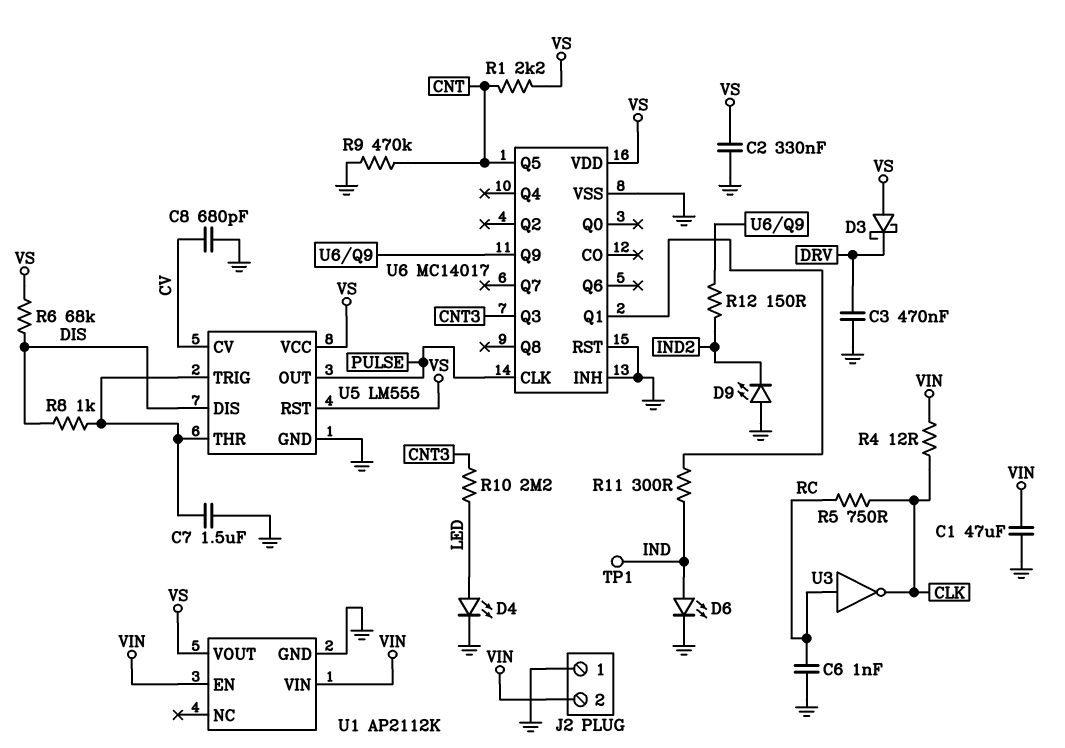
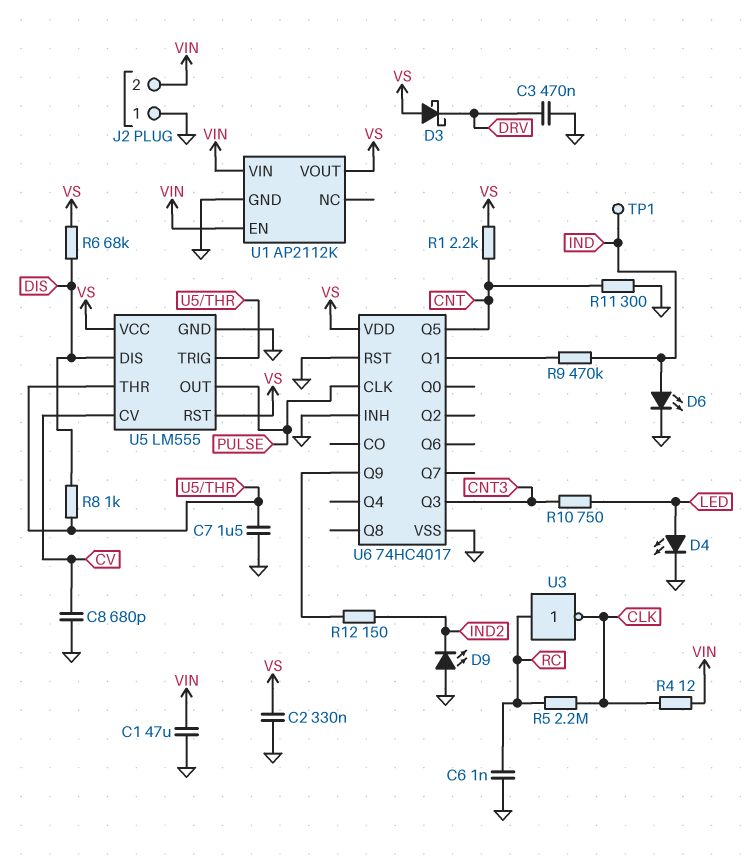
R5: 750 (CLK, RC) -> 2.2M (CLK, RC)
R9: 470k (CNT, GND) -> 470k (IND, U6/Q1)
R10: 2.2M (CNT3, LED) -> 750 (CNT3, LED)
R11: 300 (IND, U6/Q1) -> 300 (CNT, GND)
U6: MC14017 -> 74HC4017

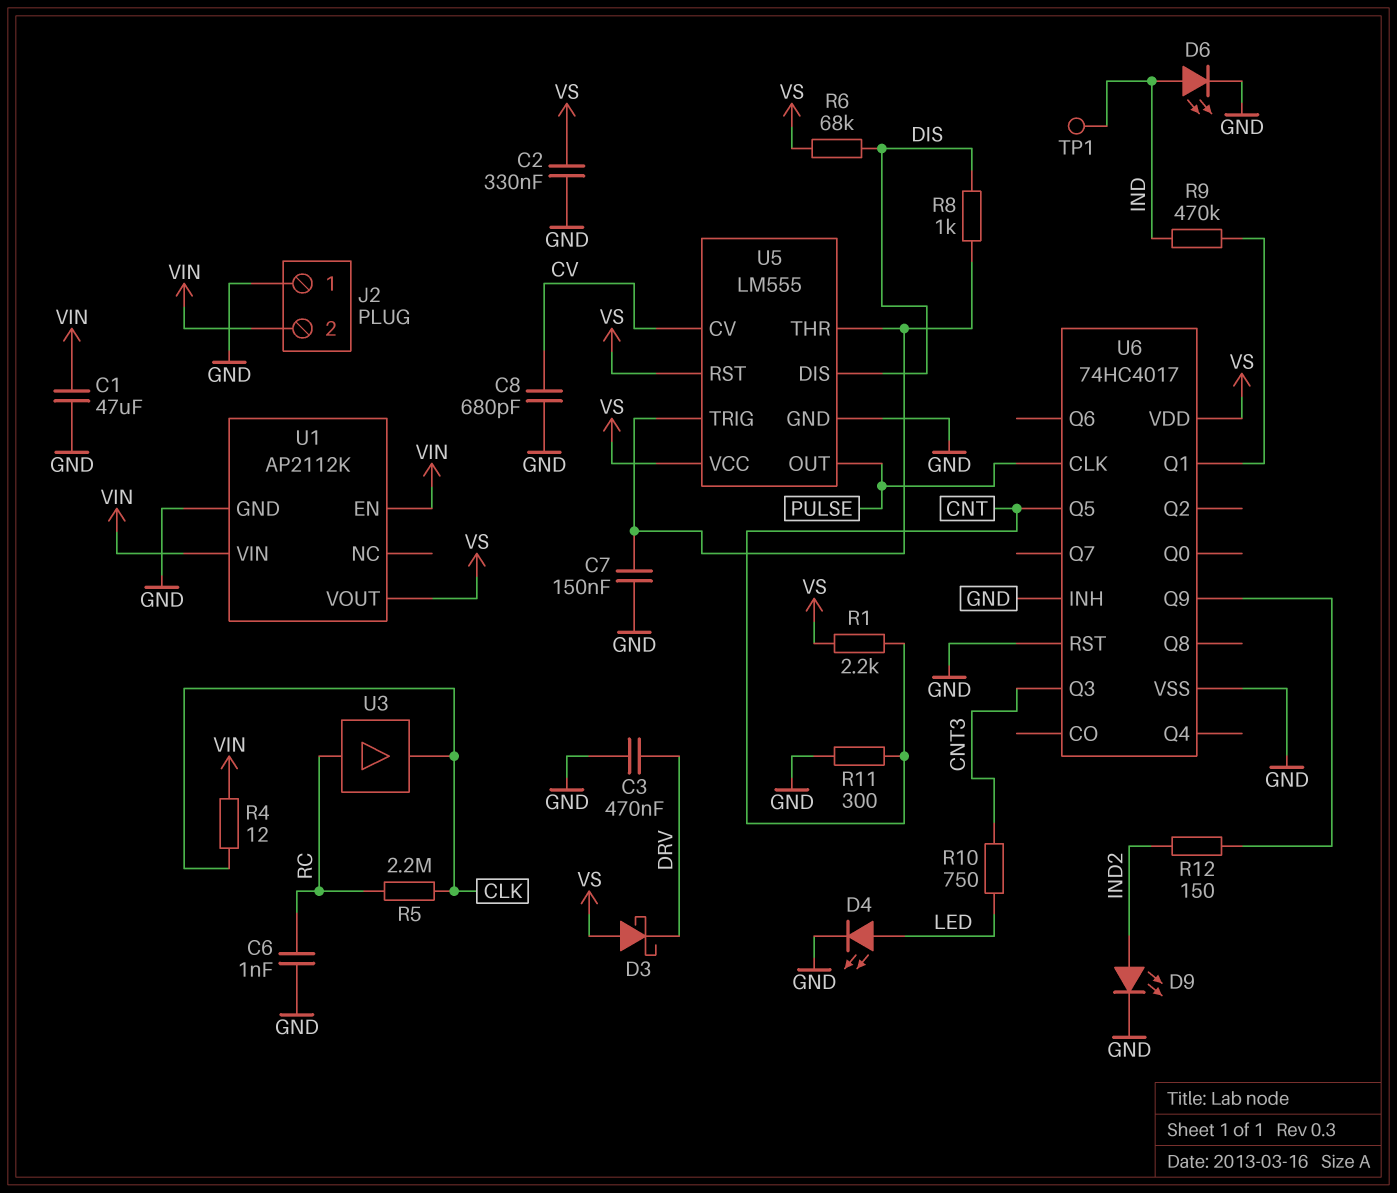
C7: 1.5uF (GND, U5/THR) -> 150nF (GND, U5/THR)
D9: LED (A GND, K IND2) -> LED (A IND2, K GND)
U3: NOT (in RC, out CLK) -> buffer (in RC, out CLK)

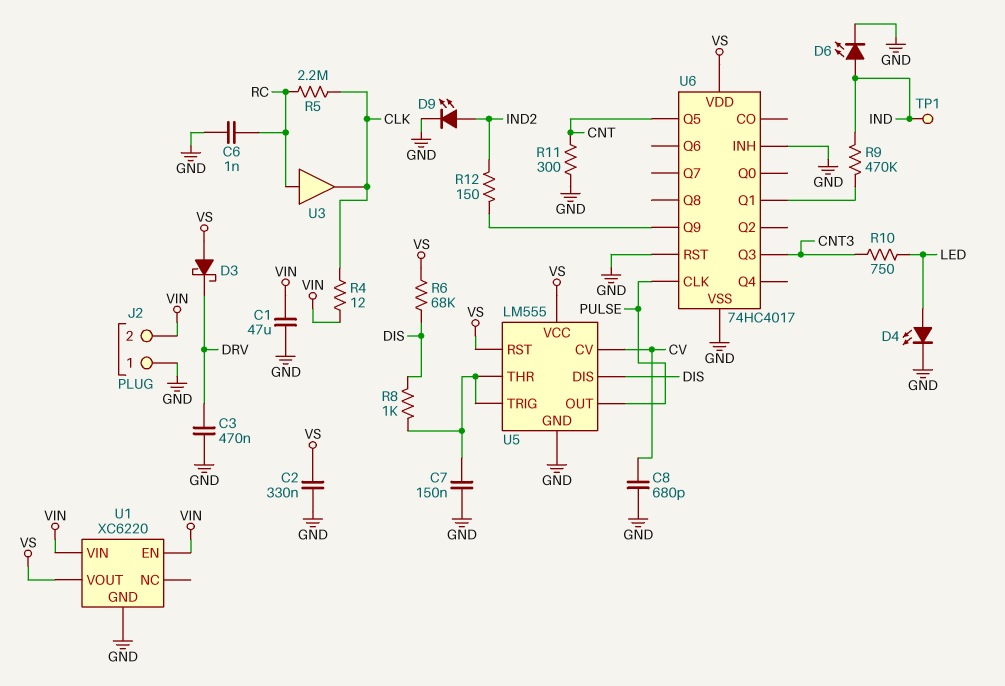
R1: 2.2k (CNT, VS) -> none
U1: AP2112K -> XC6220

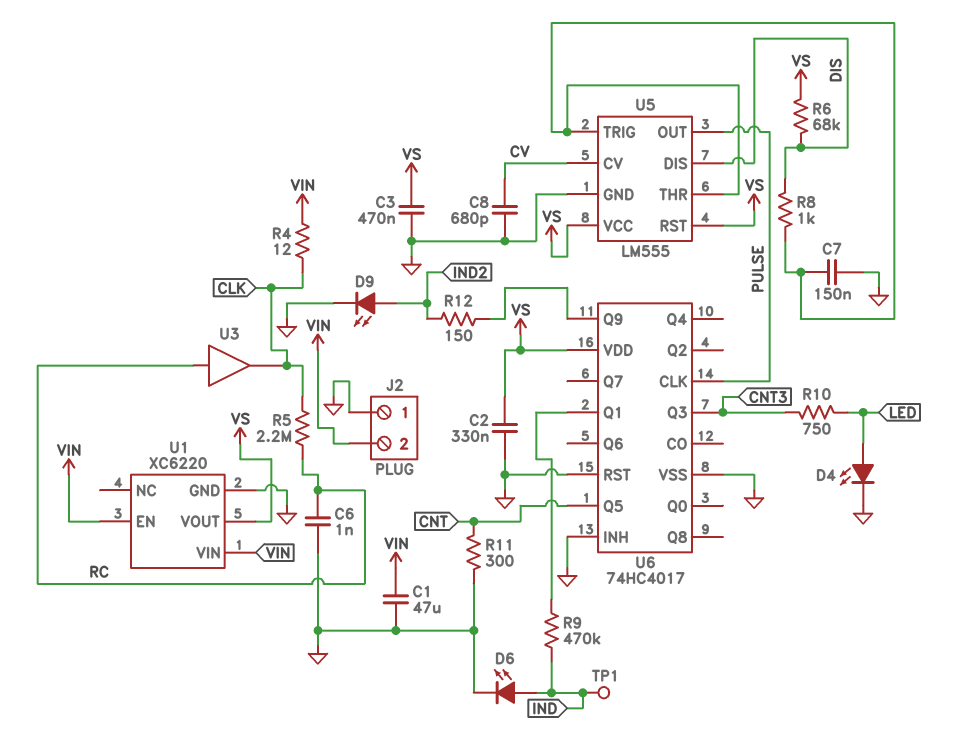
C3: 470nF (DRV, GND) -> 470nF (GND, VS)
D3: schottky (A VS, K DRV) -> none

